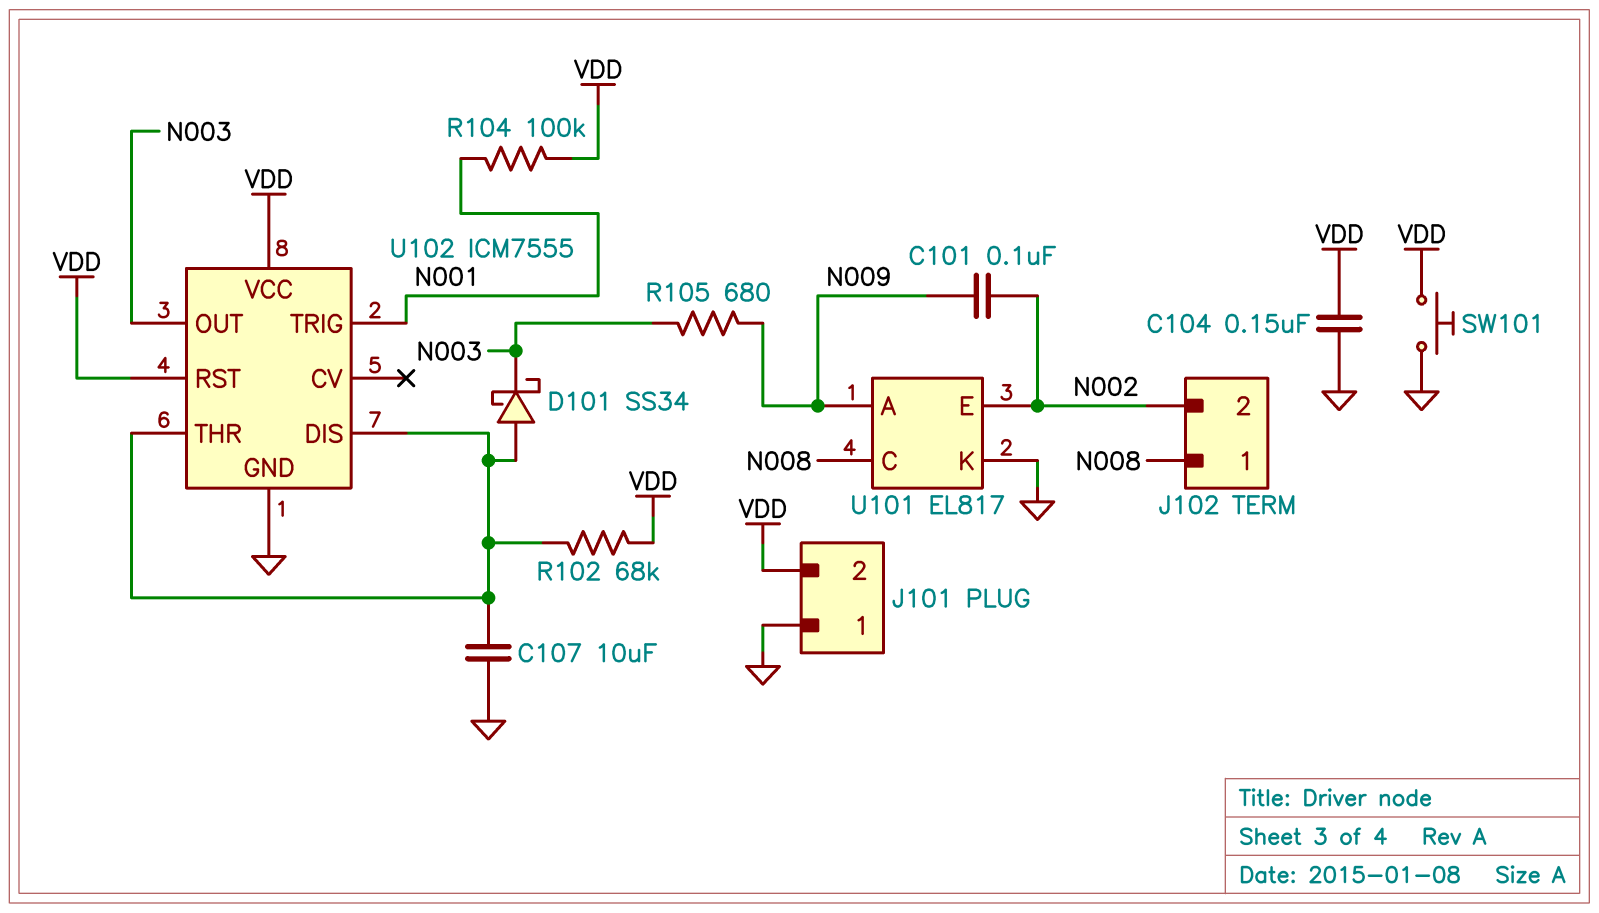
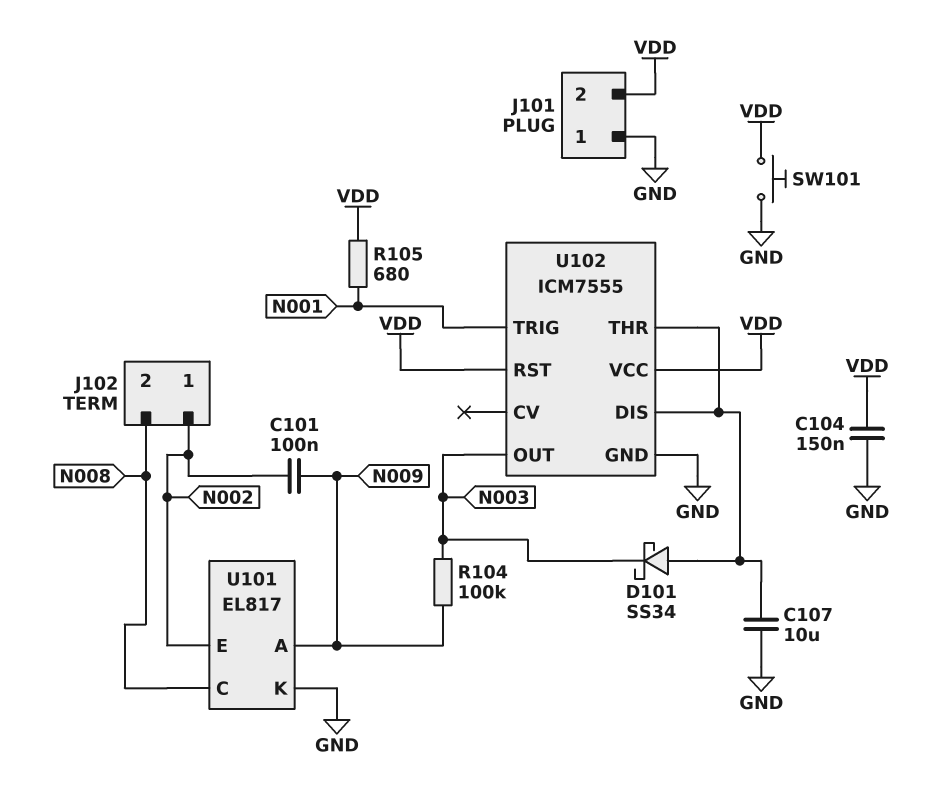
J102 pin 1: N008 -> N002
J102 pin 2: N002 -> N008
R102: 68k (U102/DIS, VDD) -> none
R104: 100k (N001, VDD) -> 100k (N003, N009)
R105: 680 (N003, N009) -> 680 (N001, VDD)

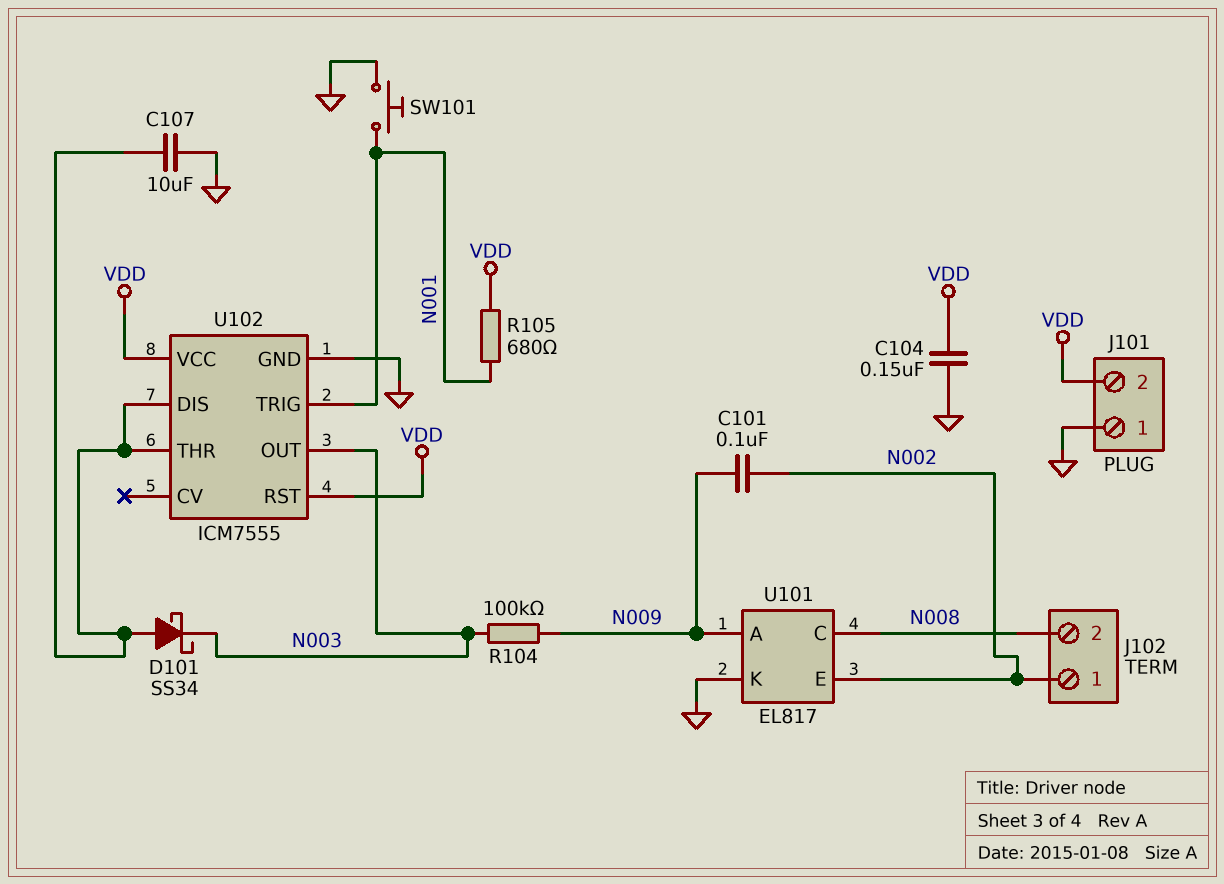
SW101: button (GND, VDD) -> button (GND, N001)

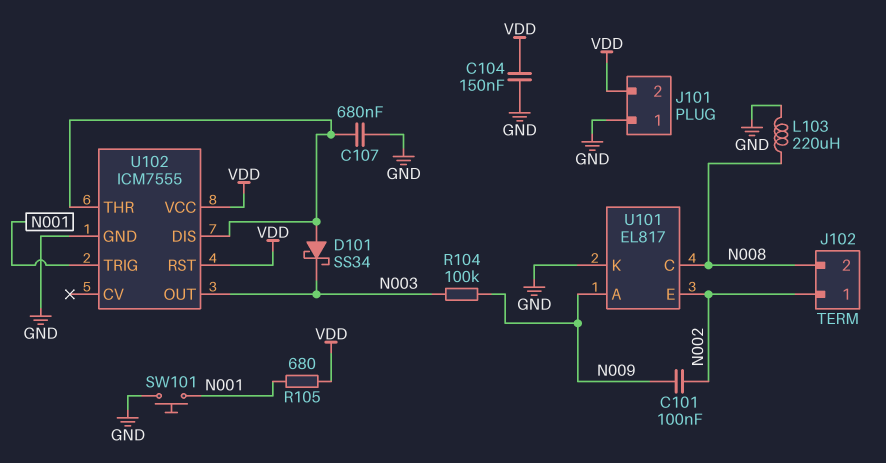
C107: 10uF (GND, U102/DIS) -> 680nF (GND, U102/DIS)
L103: none -> 220uH (GND, N008)

